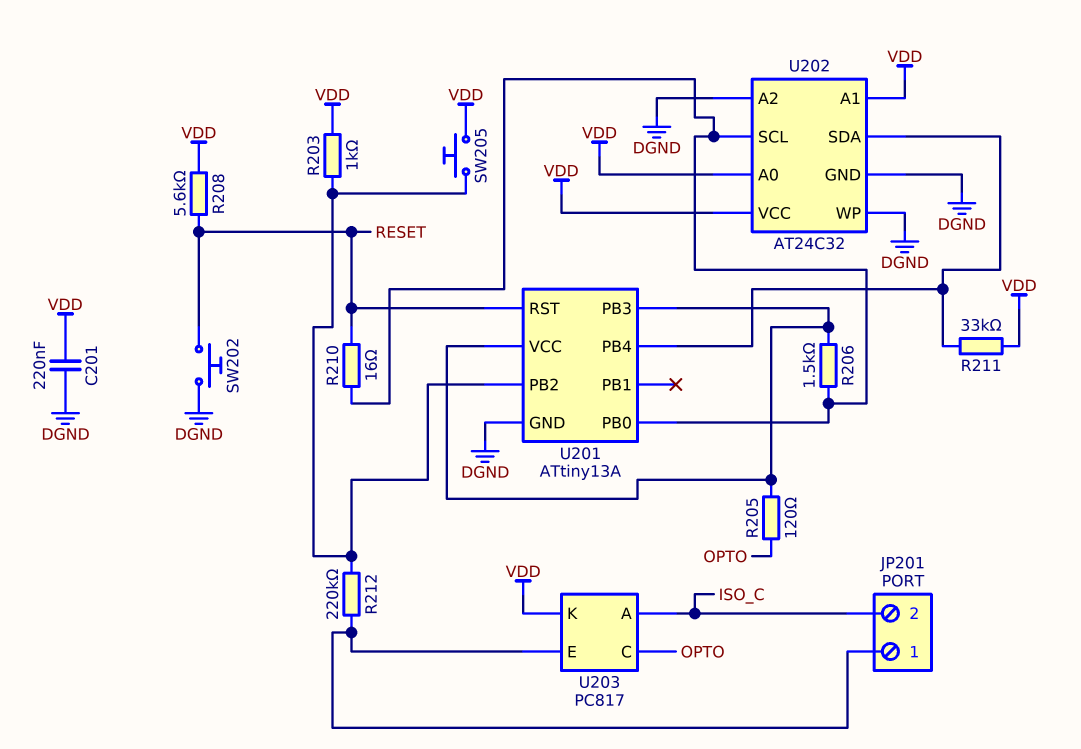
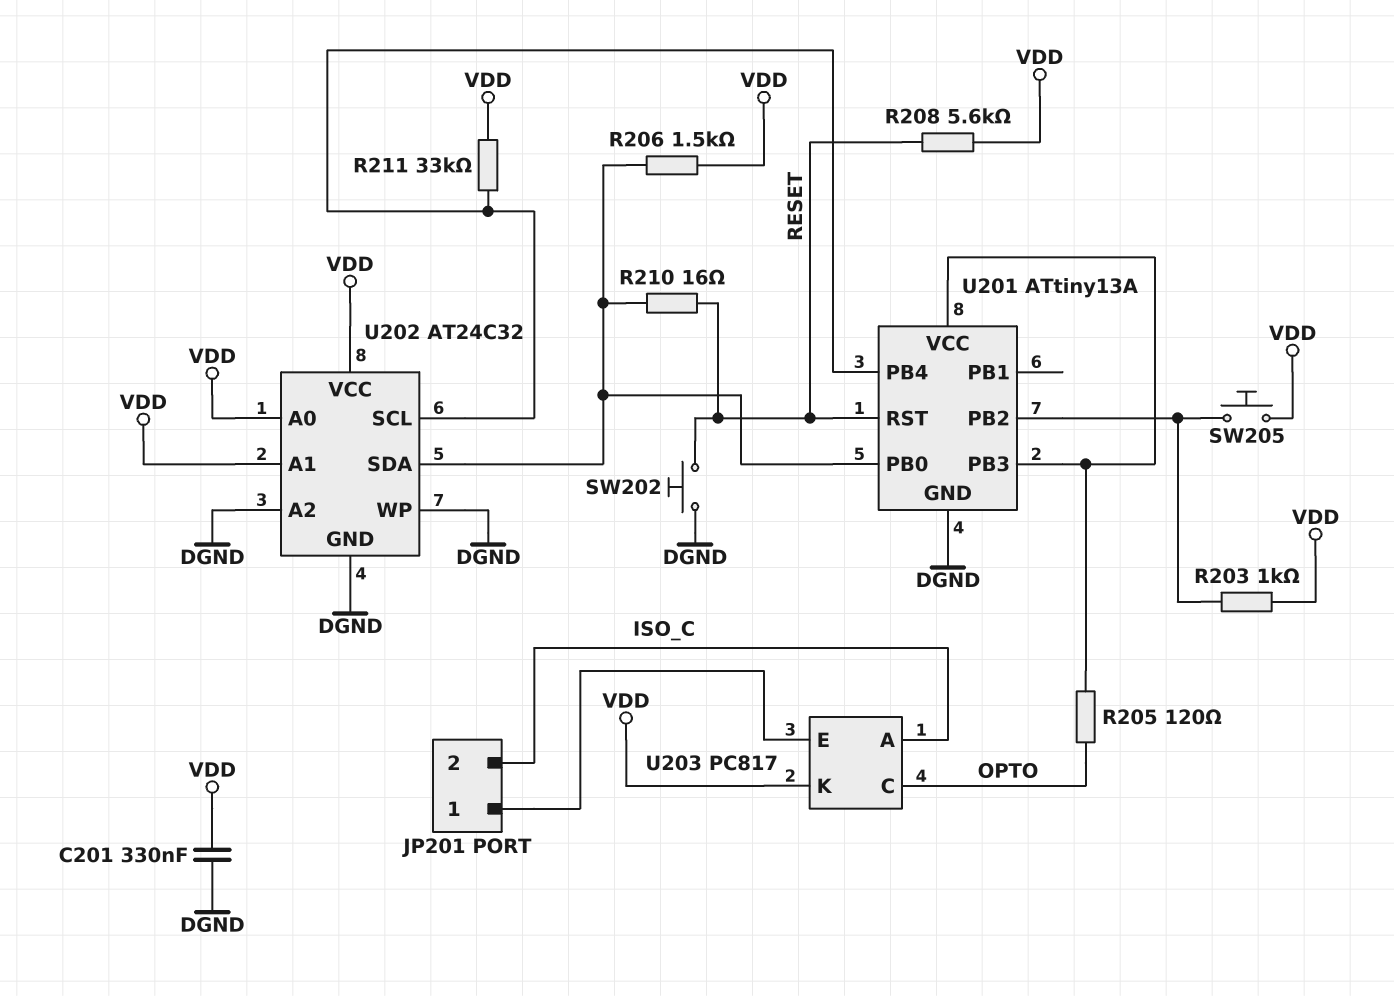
C201: 220nF (DGND, VDD) -> 330nF (DGND, VDD)
R206: 1.5k (U201/PB0, U201/PB3) -> 1.5k (U201/PB0, VDD)
R212: 220k (JP201/1, U201/PB2) -> none
U202 pin SCL: U201/PB0 -> U201/PB4
U202 pin SDA: U201/PB4 -> U201/PB0

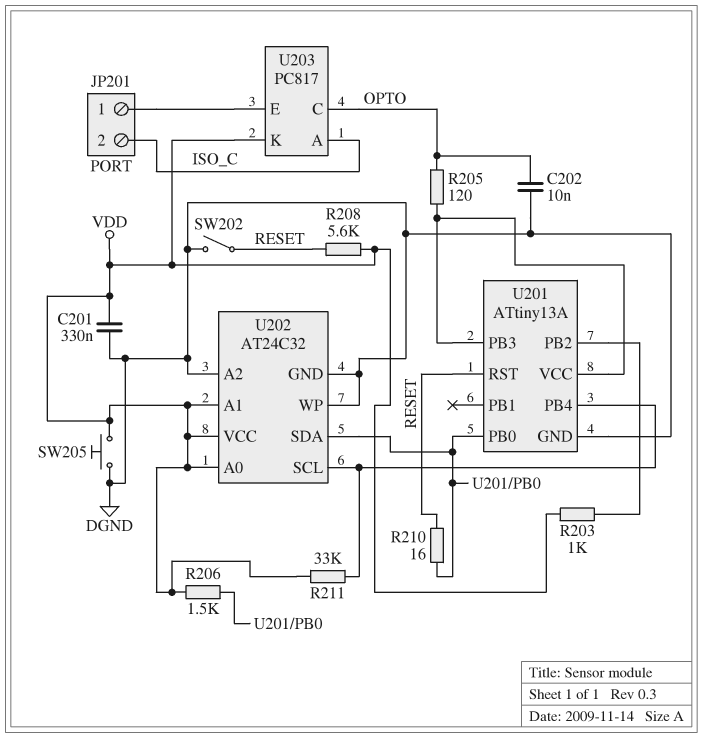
C202: none -> 10nF (DGND, OPTO)
SW202: button (DGND, RESET) -> switch (DGND, RESET)
SW205: button (U201/PB2, VDD) -> button (DGND, VDD)

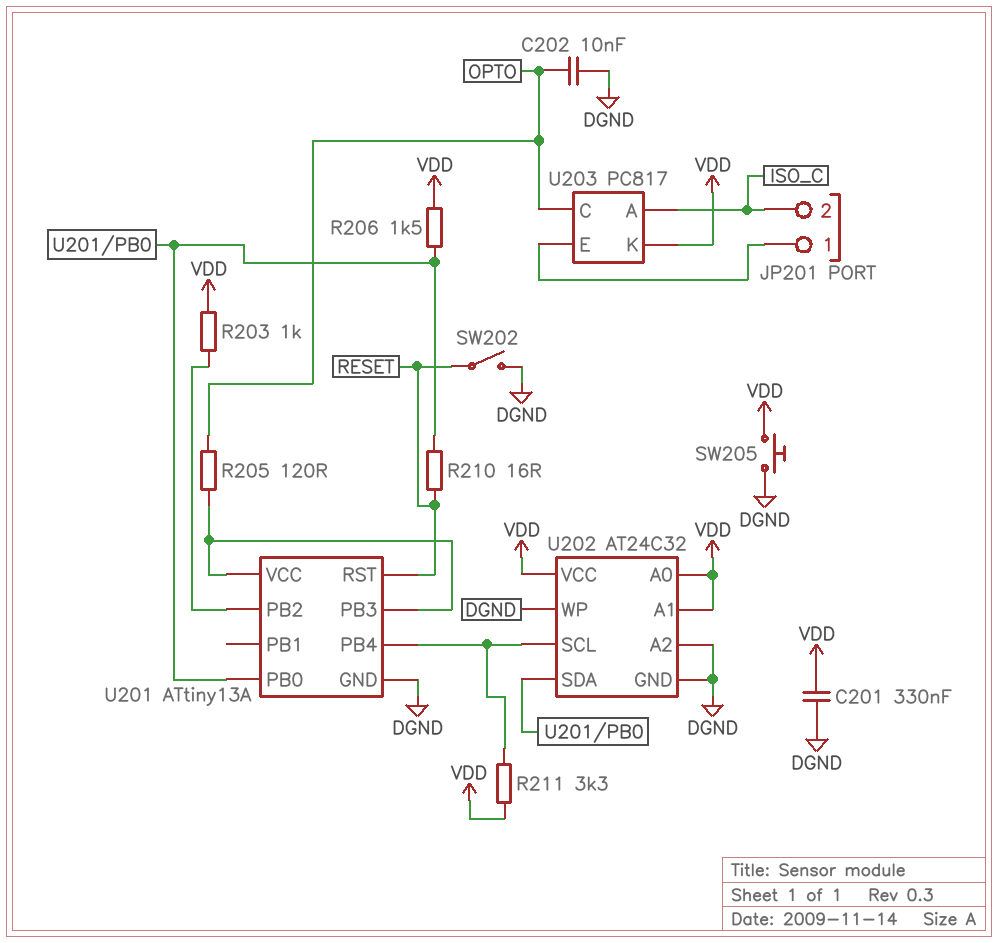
R208: 5.6k (RESET, VDD) -> none
R211: 33k (U201/PB4, VDD) -> 3.3k (U201/PB4, VDD)

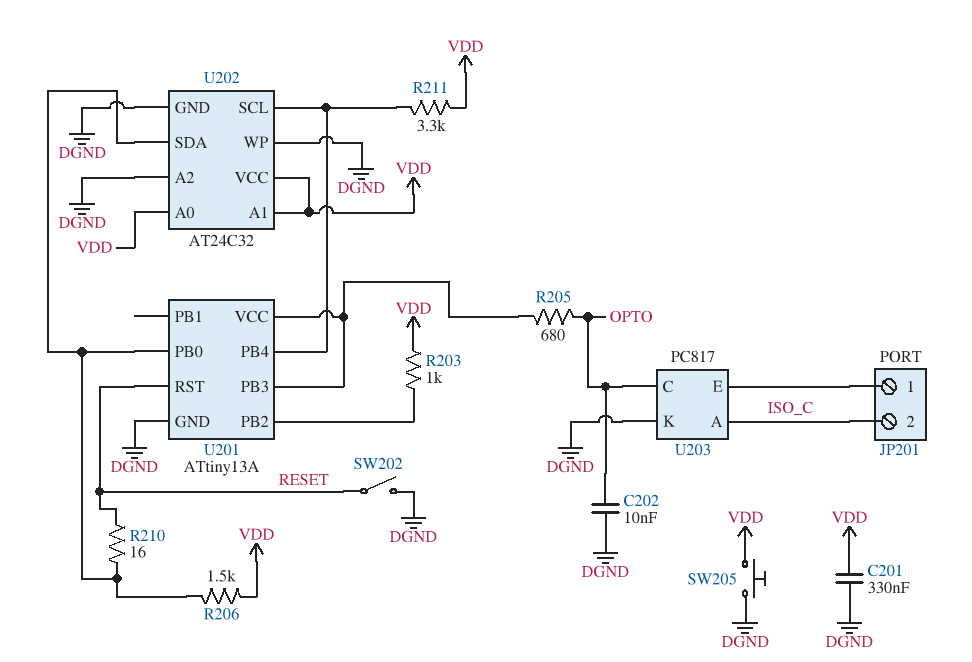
R205: 120 (OPTO, U201/PB3) -> 680 (OPTO, U201/PB3)
U203 pin K: VDD -> DGND

